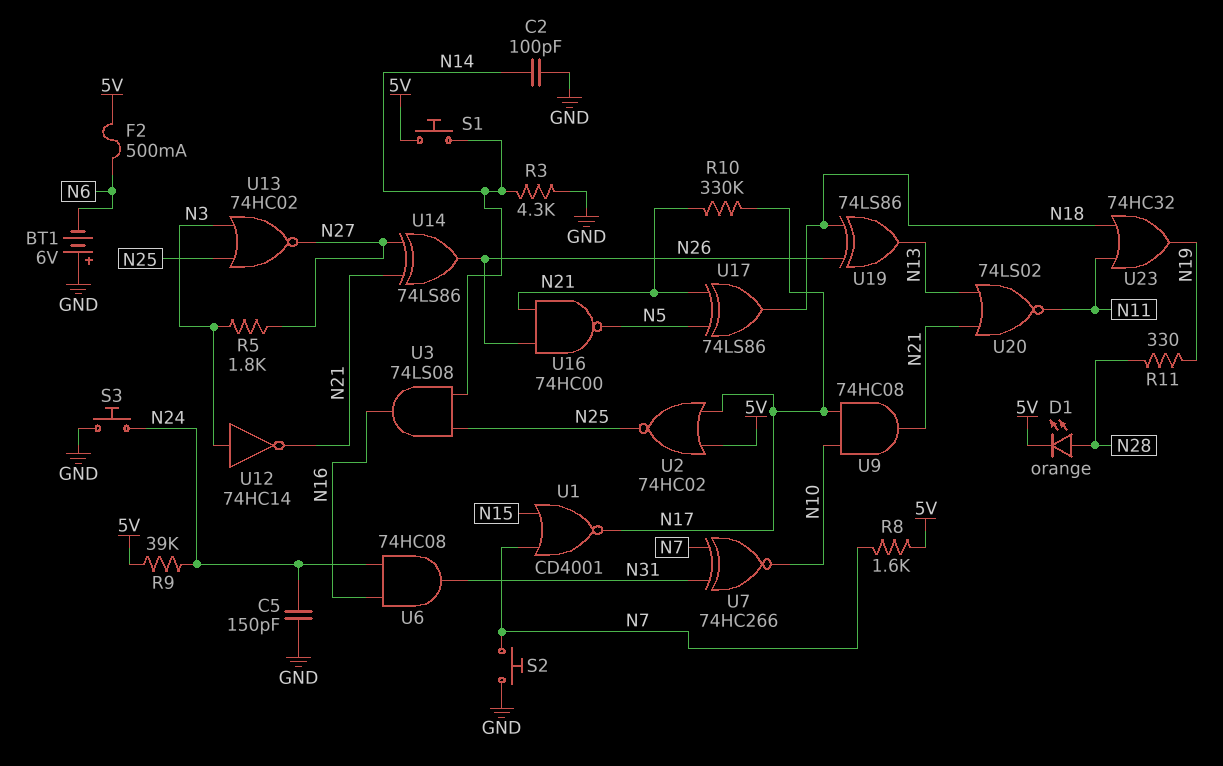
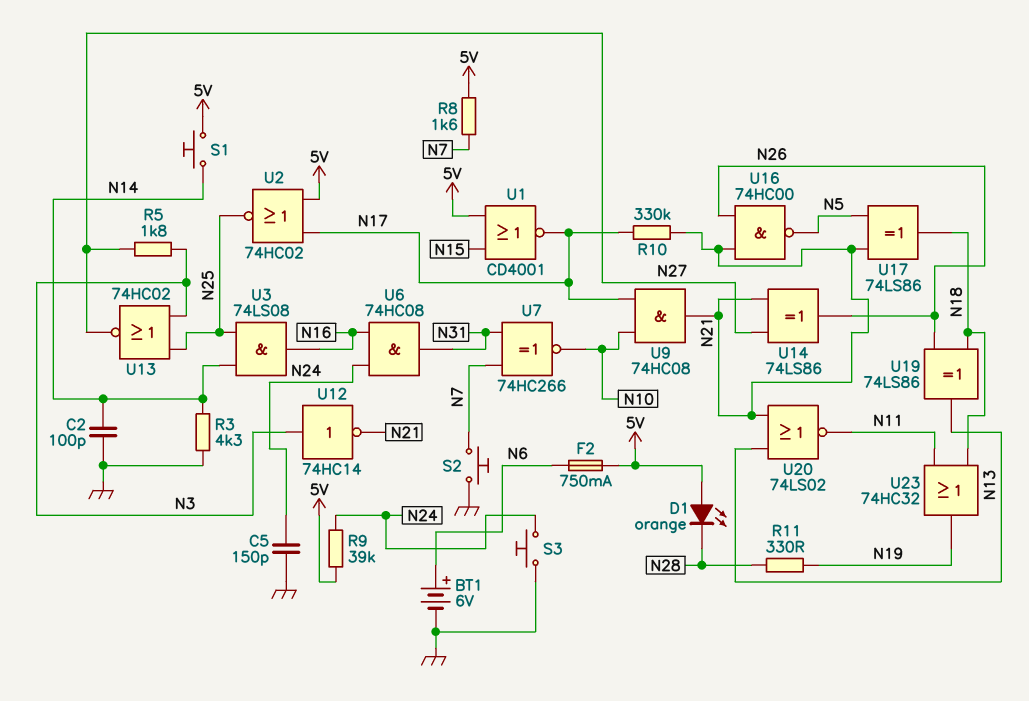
BT1: 6V (plus GND, minus N6) -> 6V (plus N6, minus GND)
D1: LED orange (A N28, K 5V) -> LED orange (A 5V, K N28)
F2: 500mA (5V, N6) -> 750mA (5V, N6)
U1: NOR CD4001 (in N7, in N15, out N17) -> NOR CD4001 (in 5V, in N15, out N17)

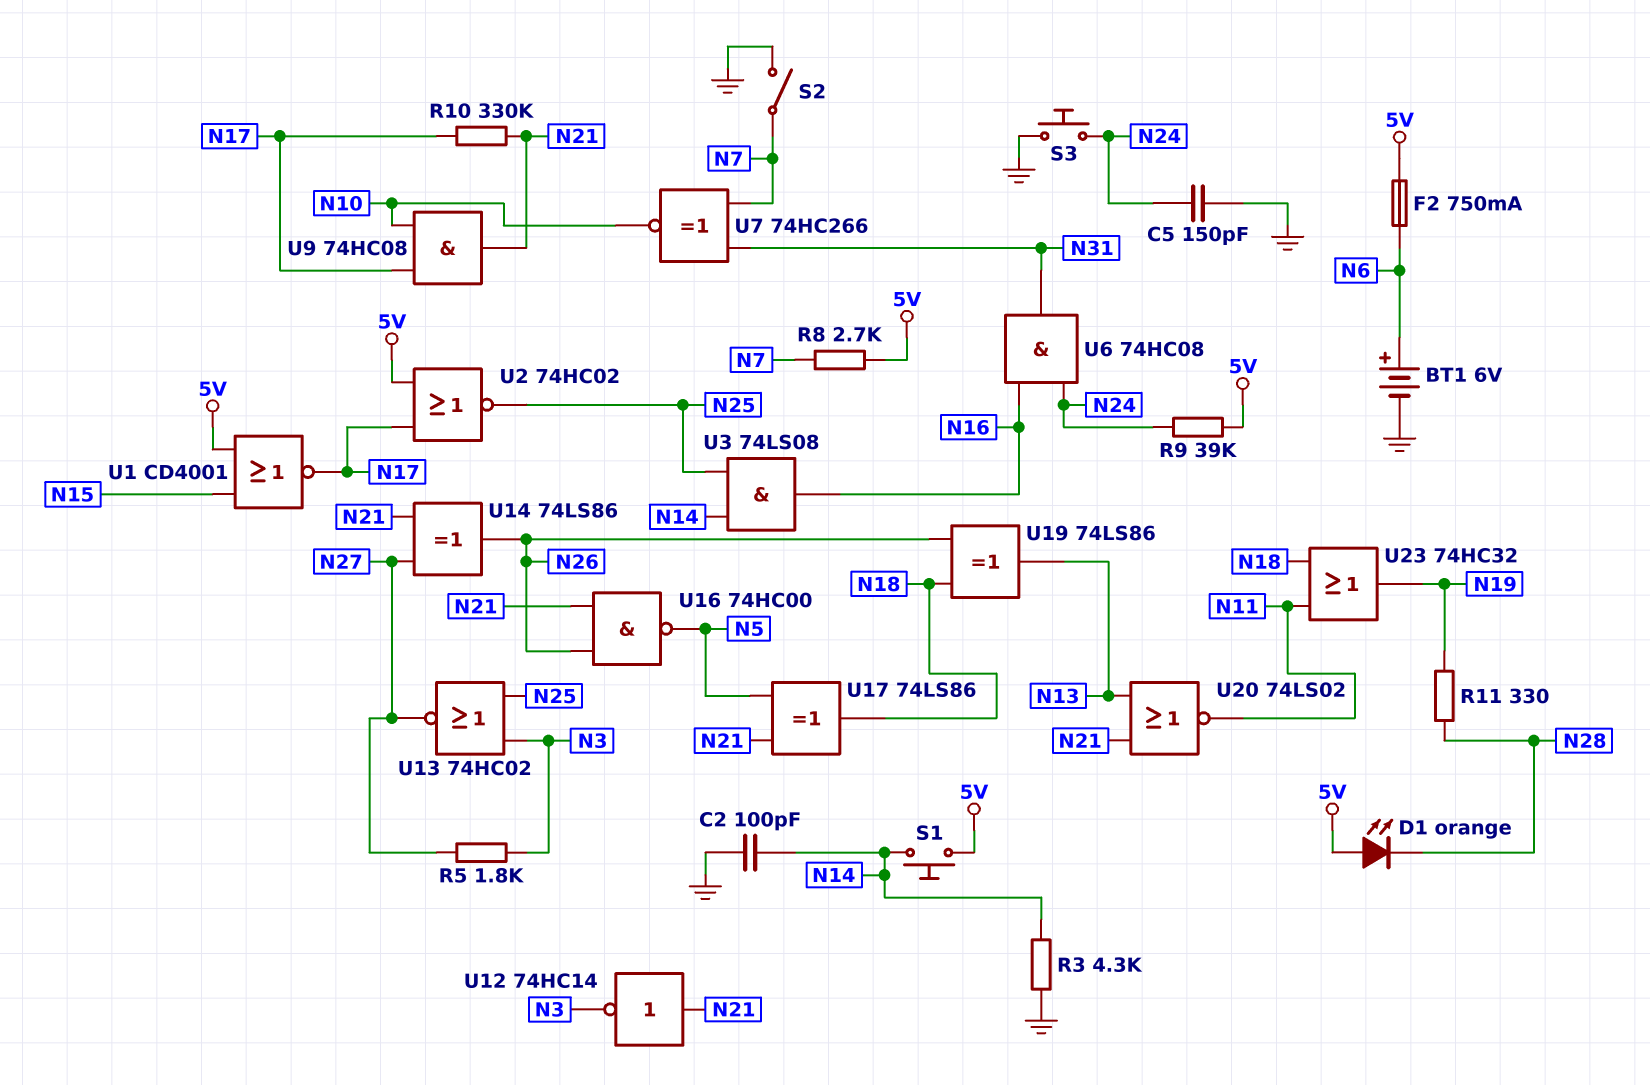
R8: 1.6k (5V, N7) -> 2.7k (5V, N7)
S2: button (GND, N7) -> switch (GND, N7)
U12: NOT 74HC14 (in N3, out N21) -> NOT 74HC14 (in N21, out N3)

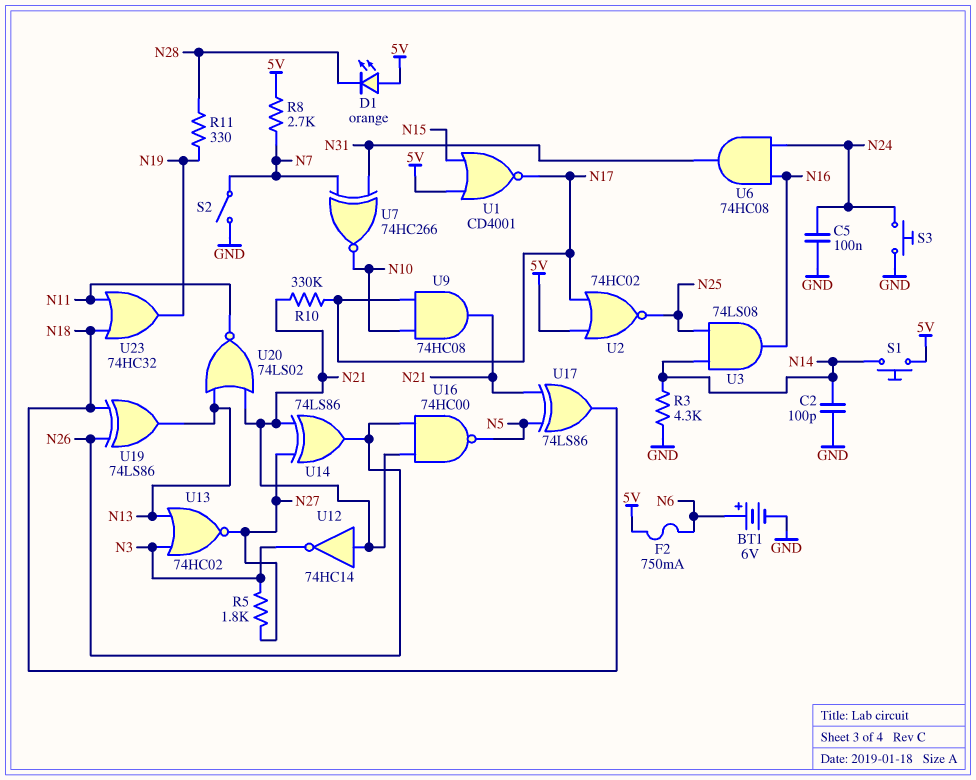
C5: 150pF (GND, N24) -> 100nF (GND, N24)
R9: 39k (5V, N24) -> none
U13: NOR 74HC02 (in N3, in N25, out N27) -> NOR 74HC02 (in N3, in N13, out N27)

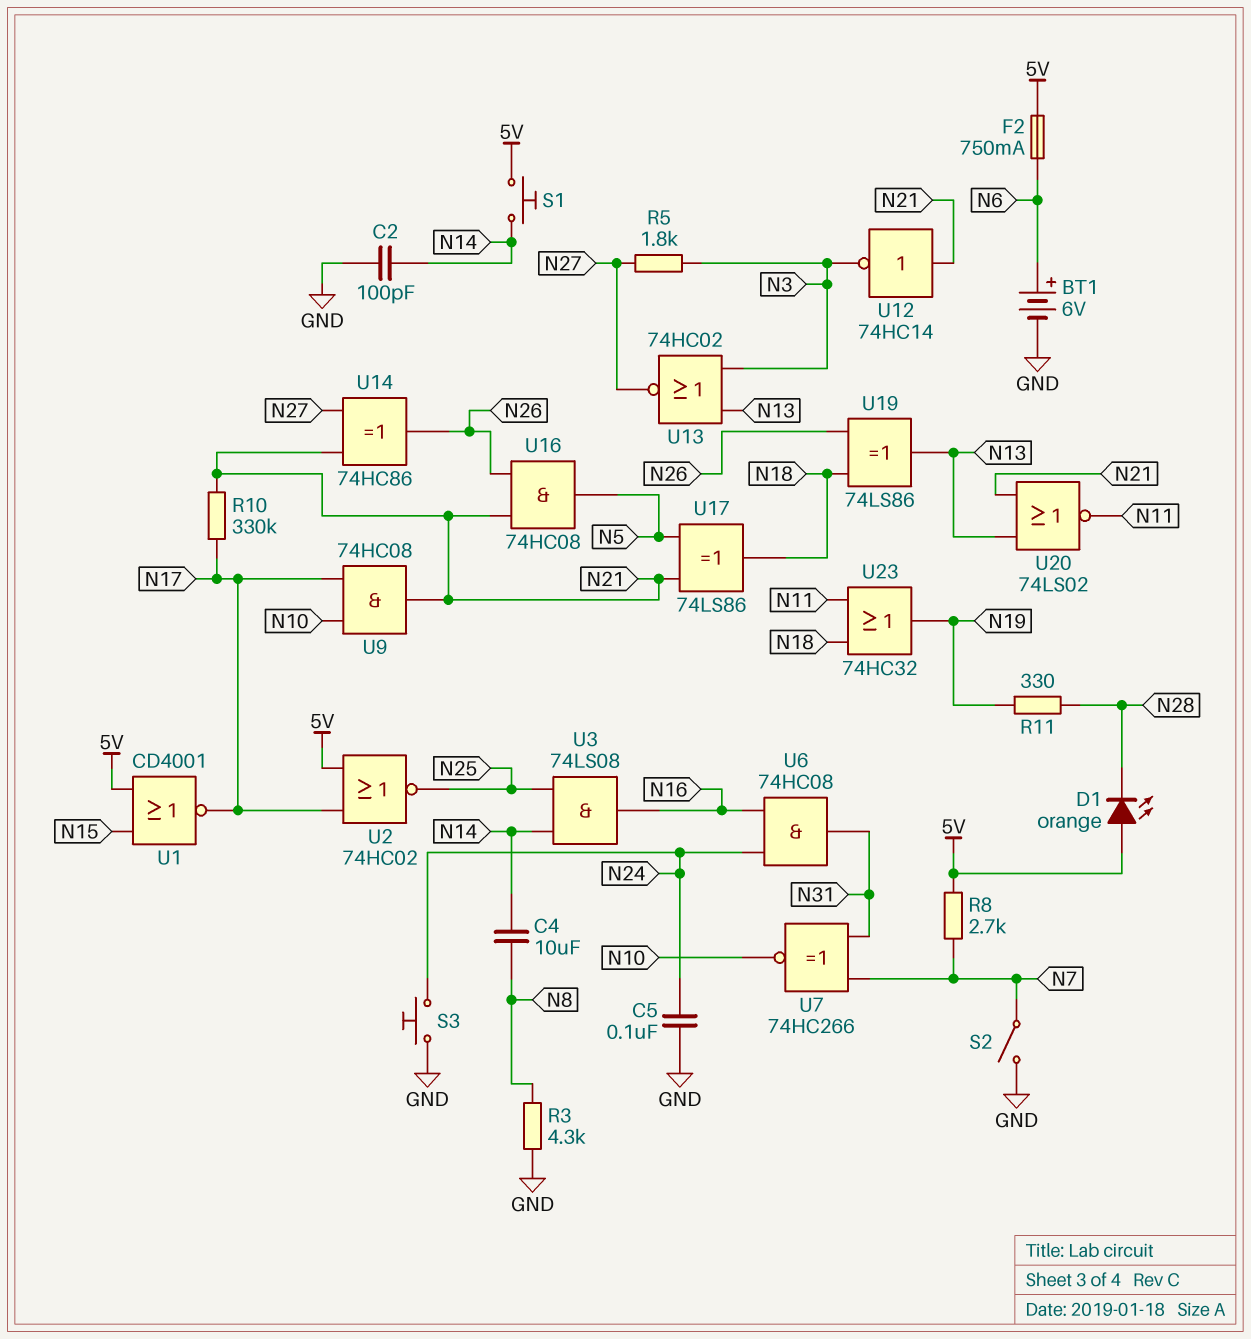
C4: none -> 10uF (N8, N14)
R3: 4.3k (GND, N14) -> 4.3k (GND, N8)
U14: XOR 74LS86 (in N21, in N27, out N26) -> XOR 74HC86 (in N21, in N27, out N26)
U16: NAND 74HC00 (in N21, in N26, out N5) -> AND 74HC08 (in N21, in N26, out N5)

